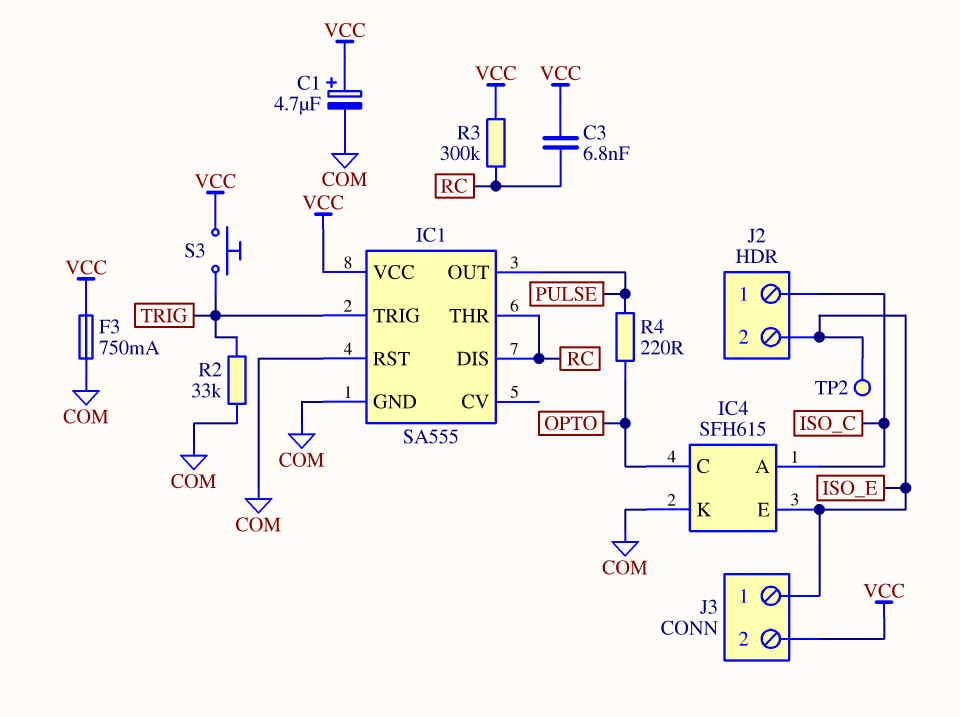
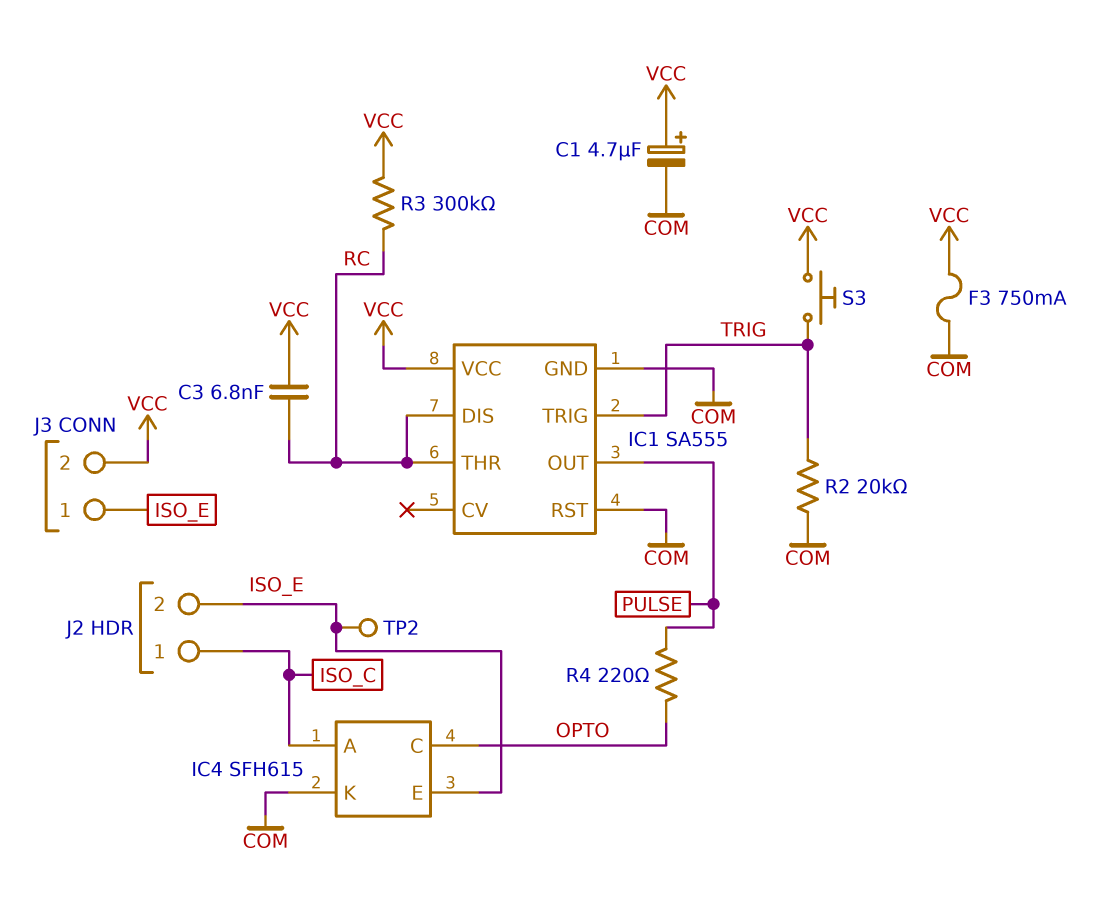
R2: 33k (COM, TRIG) -> 20k (COM, TRIG)

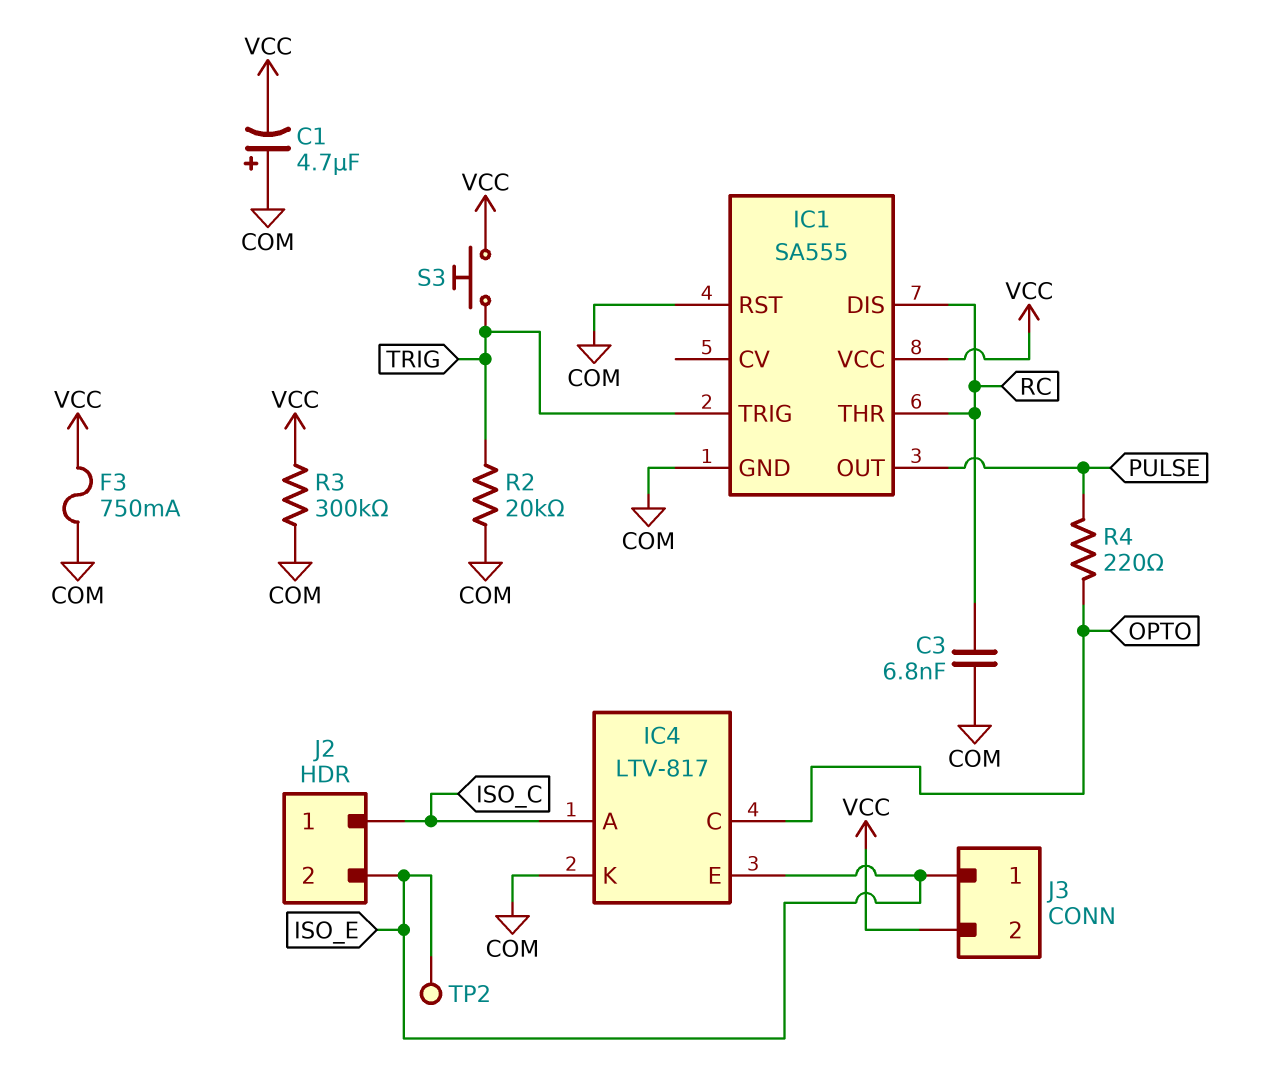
C1: 4.7uF (plus VCC, minus COM) -> 4.7uF (plus COM, minus VCC)
C3: 6.8nF (RC, VCC) -> 6.8nF (COM, RC)
IC4: SFH615 -> LTV-817
R3: 300k (RC, VCC) -> 300k (COM, VCC)

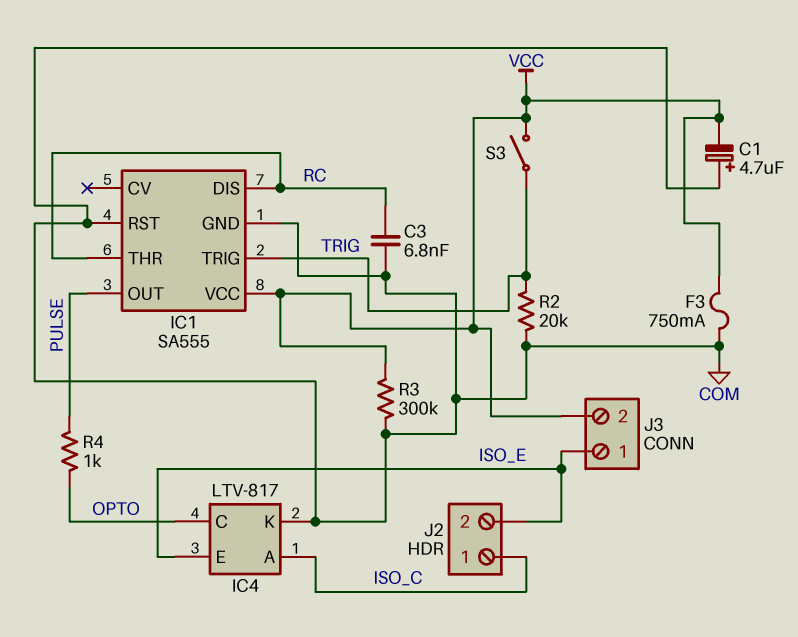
R4: 220 (OPTO, PULSE) -> 1k (OPTO, PULSE)
S3: button (TRIG, VCC) -> switch (TRIG, VCC)
TP2: test point (ISO_E) -> none

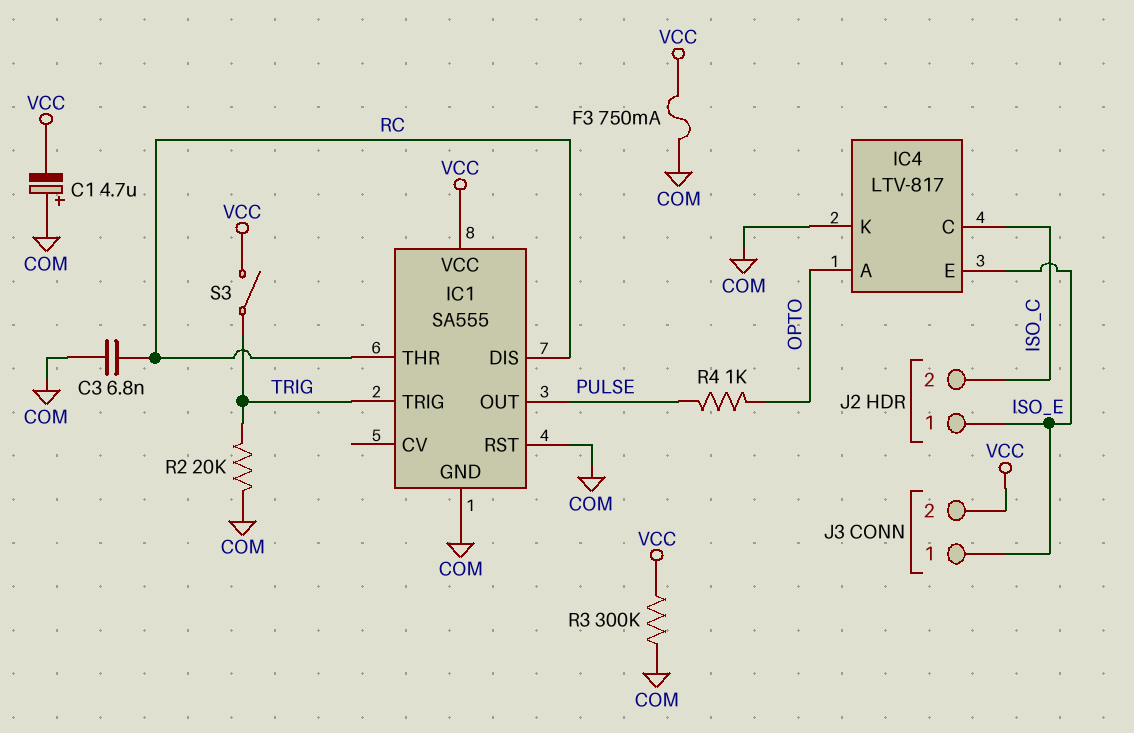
IC4 pin A: ISO_C -> OPTO
IC4 pin C: OPTO -> ISO_C
J2 pin 1: ISO_C -> ISO_E
J2 pin 2: ISO_E -> ISO_C

